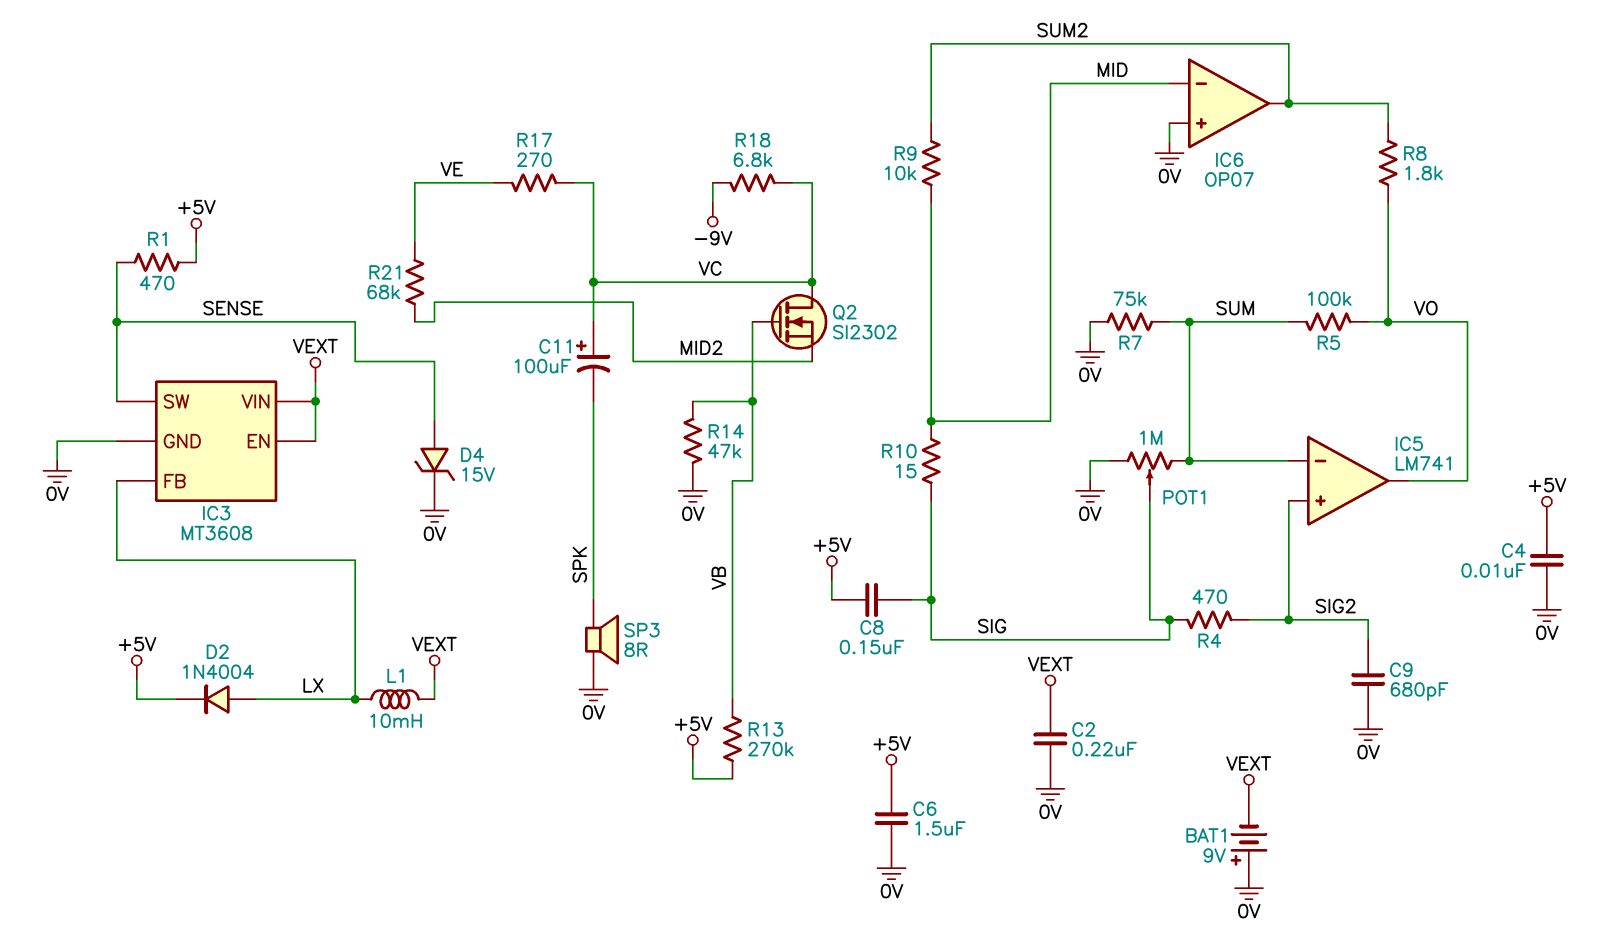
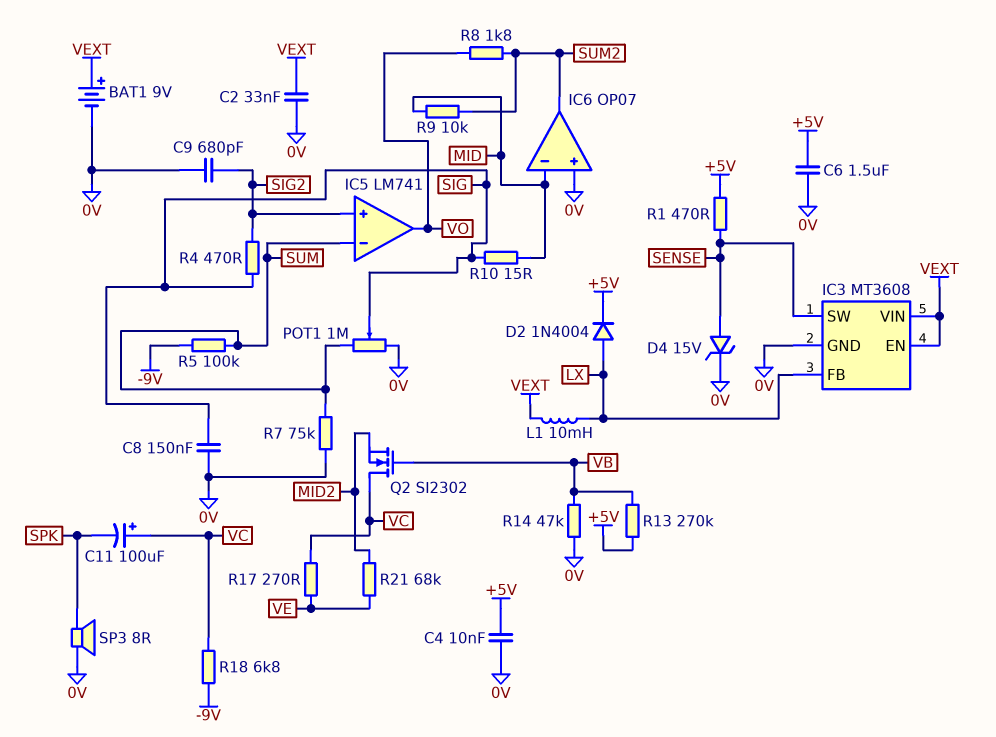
BAT1: 9V (plus 0V, minus VEXT) -> 9V (plus VEXT, minus 0V)
C2: 220nF (0V, VEXT) -> 33nF (0V, VEXT)
C8: 150nF (+5V, SIG) -> 150nF (0V, SIG)
R5: 100k (SUM, VO) -> 100k (-9V, SUM)

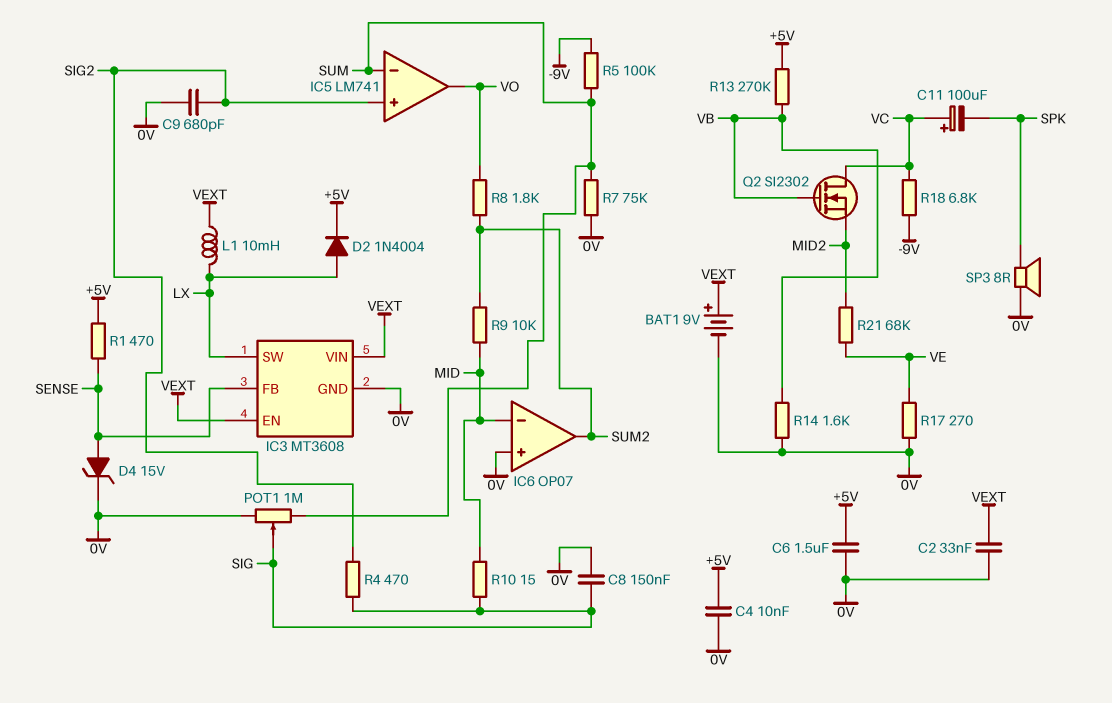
IC3 pin FB: LX -> SENSE
IC3 pin SW: SENSE -> LX
R14: 47k (0V, VB) -> 1.6k (0V, VB)
R17: 270 (VC, VE) -> 270 (0V, VE)

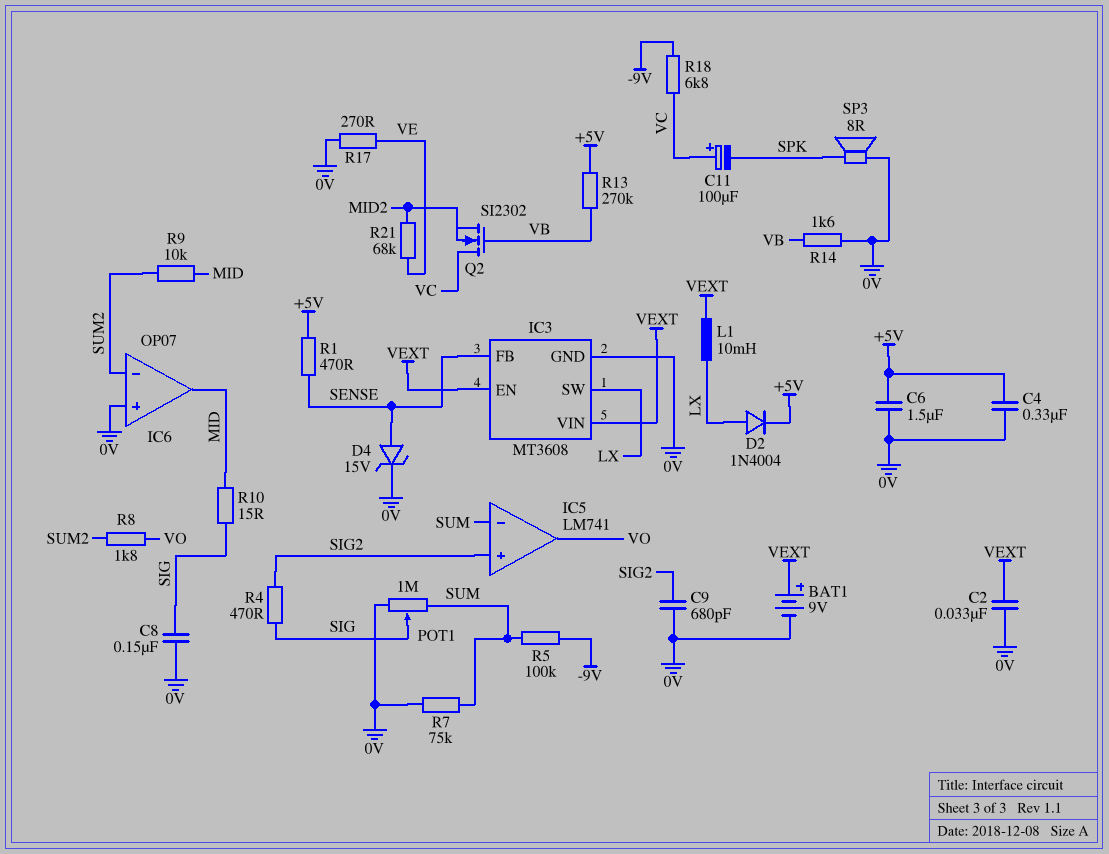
C4: 10nF (+5V, 0V) -> 330nF (+5V, 0V)
IC6 pin in-: MID -> SUM2
IC6 pin out: SUM2 -> MID

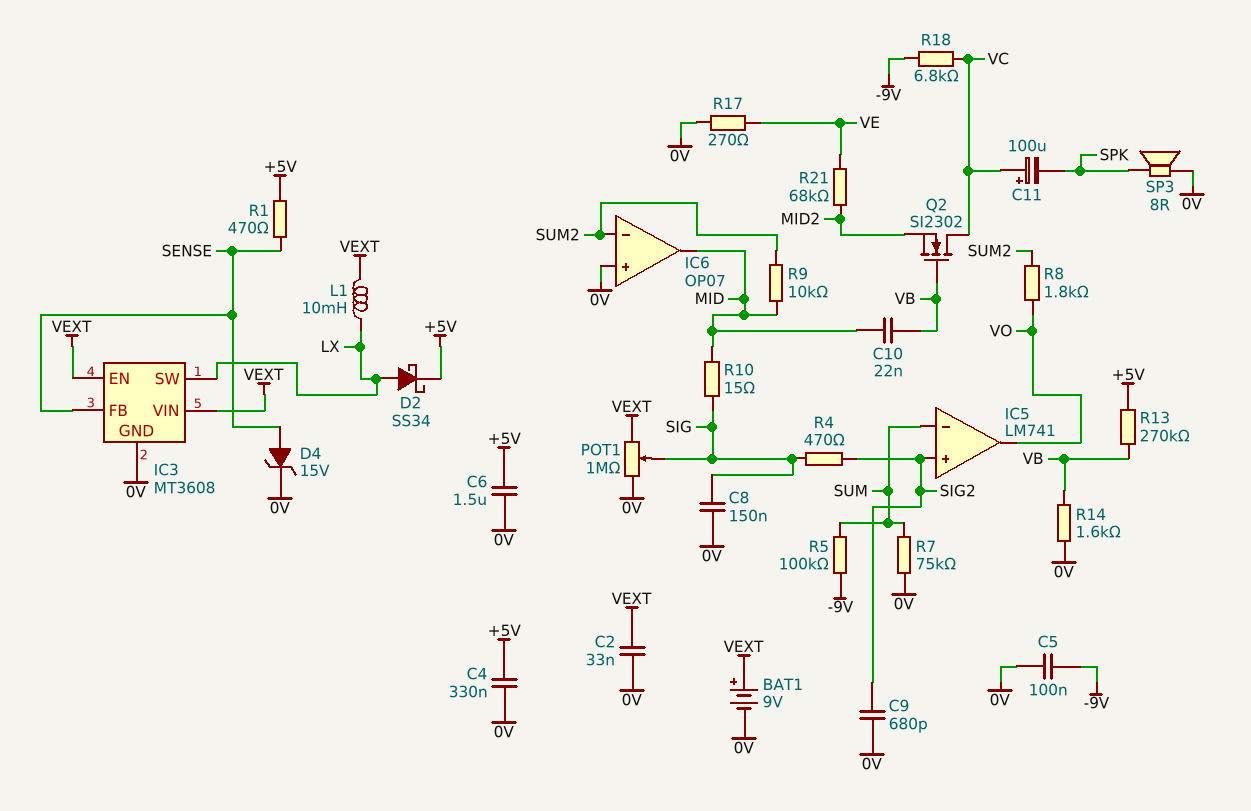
C5: none -> 100nF (-9V, 0V)
C10: none -> 22nF (MID, VB)
D2: diode 1N4004 (A LX, K +5V) -> schottky SS34 (A LX, K +5V)
POT1: 1M (0V, SUM, wiper SIG) -> 1M (0V, VEXT, wiper SIG)

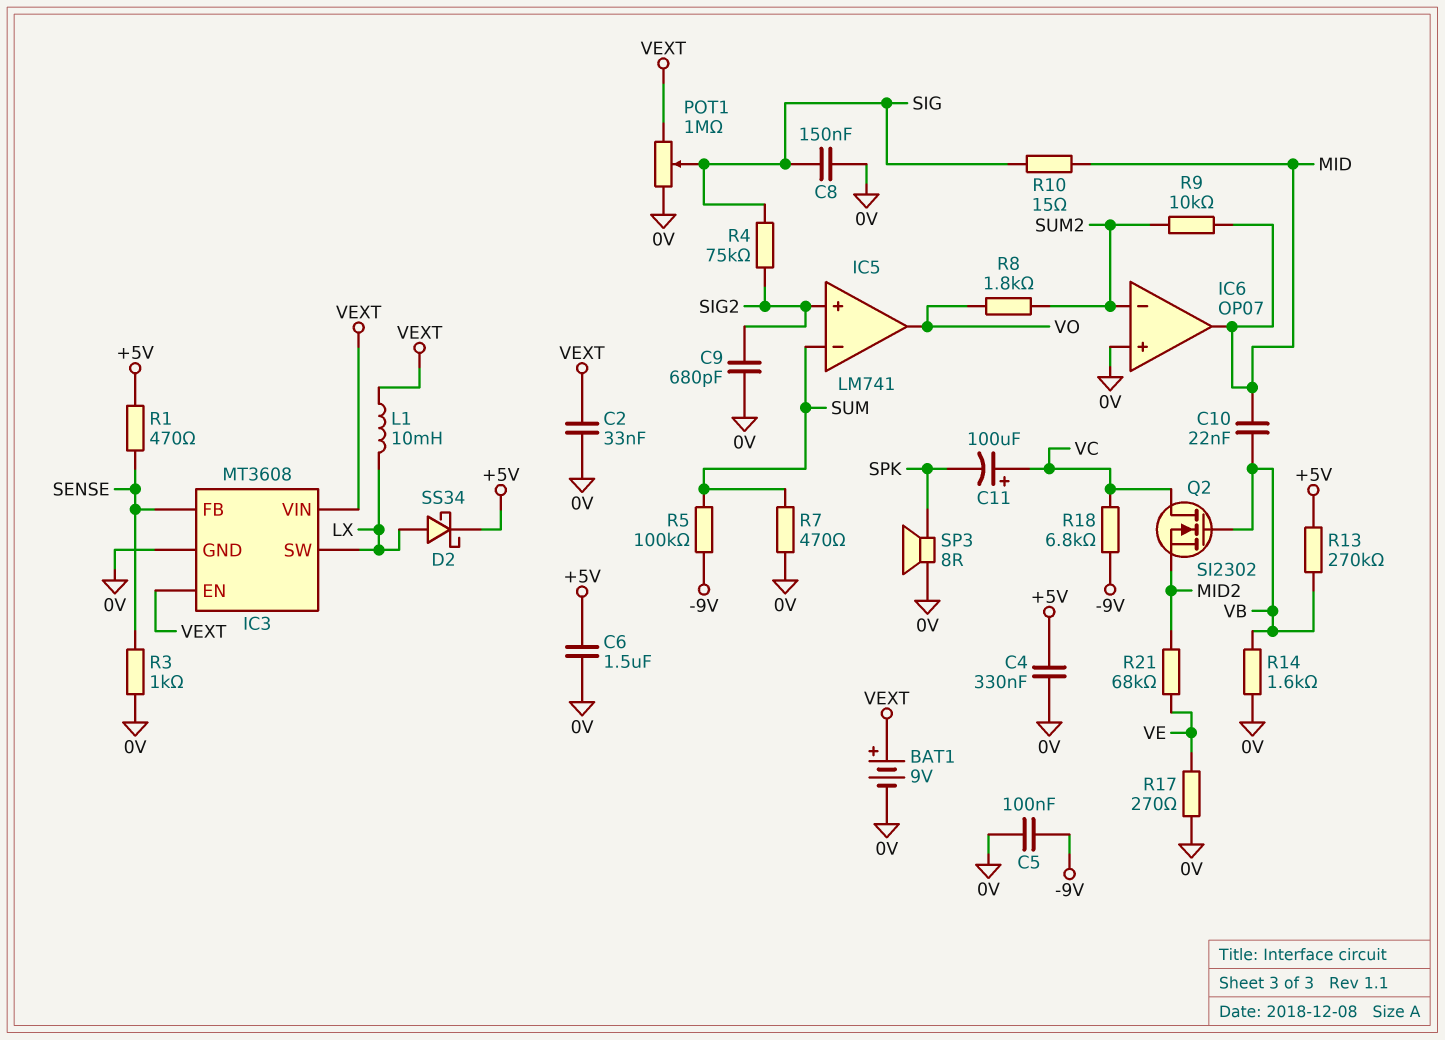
D4: zener 15V (A SENSE, K 0V) -> none
R3: none -> 1k (0V, SENSE)
R4: 470 (SIG, SIG2) -> 75k (SIG, SIG2)
R7: 75k (0V, SUM) -> 470 (0V, SUM)

